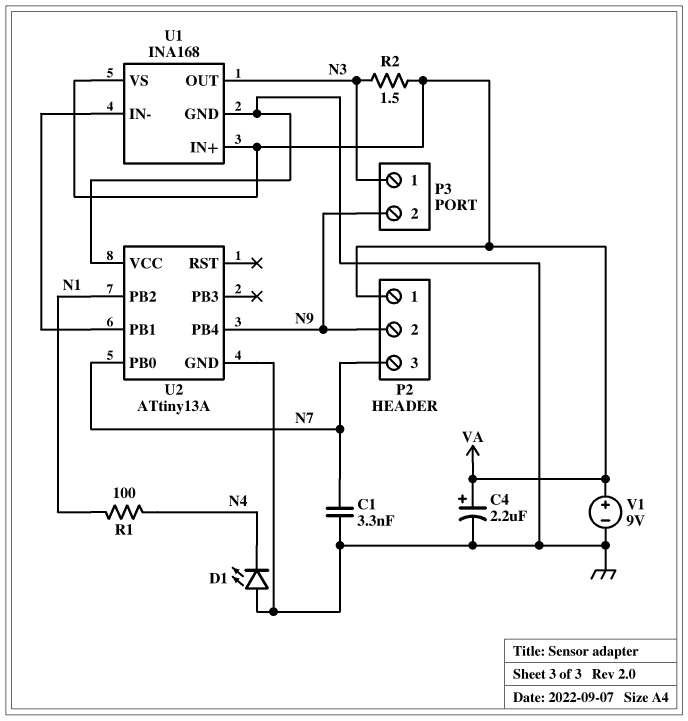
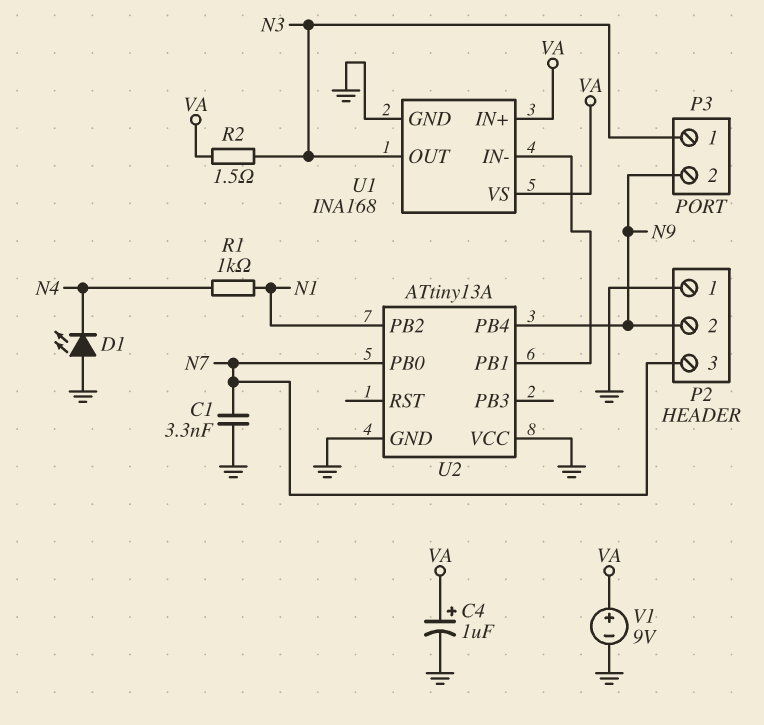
C4: 2.2uF (plus VA, minus GND) -> 1uF (plus VA, minus GND)
P2 pin 1: VA -> GND
R1: 100 (N1, N4) -> 1k (N1, N4)

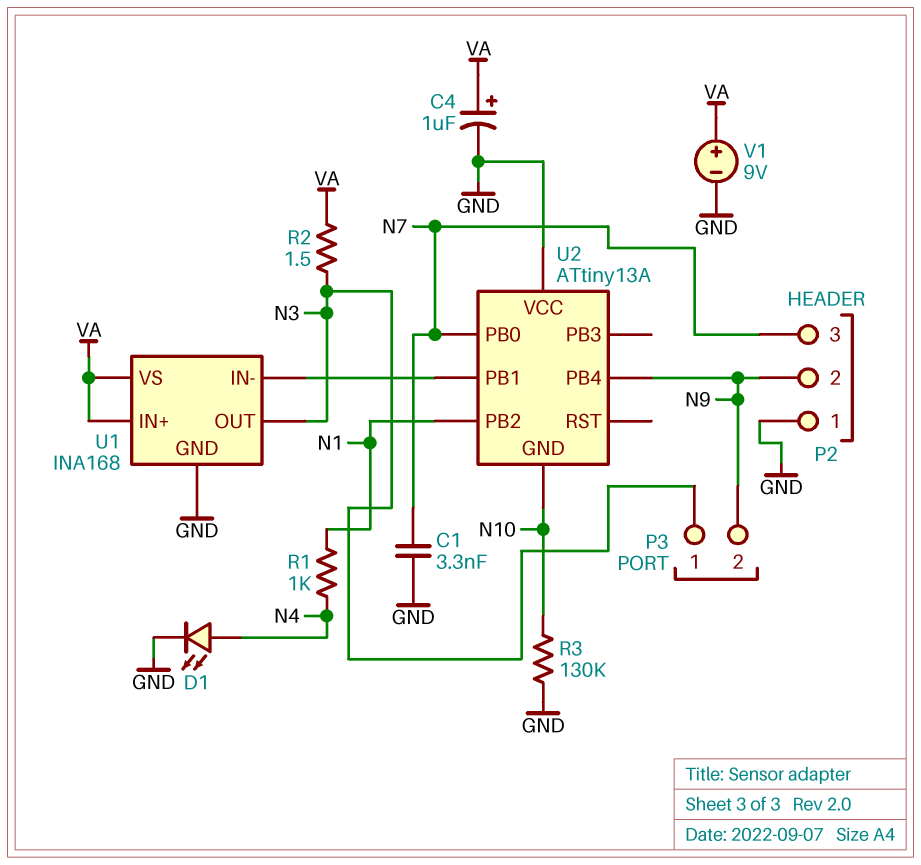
D1: LED (A GND, K N4) -> LED (A N4, K GND)
R3: none -> 130k (GND, N10)
U2 pin GND: GND -> N10

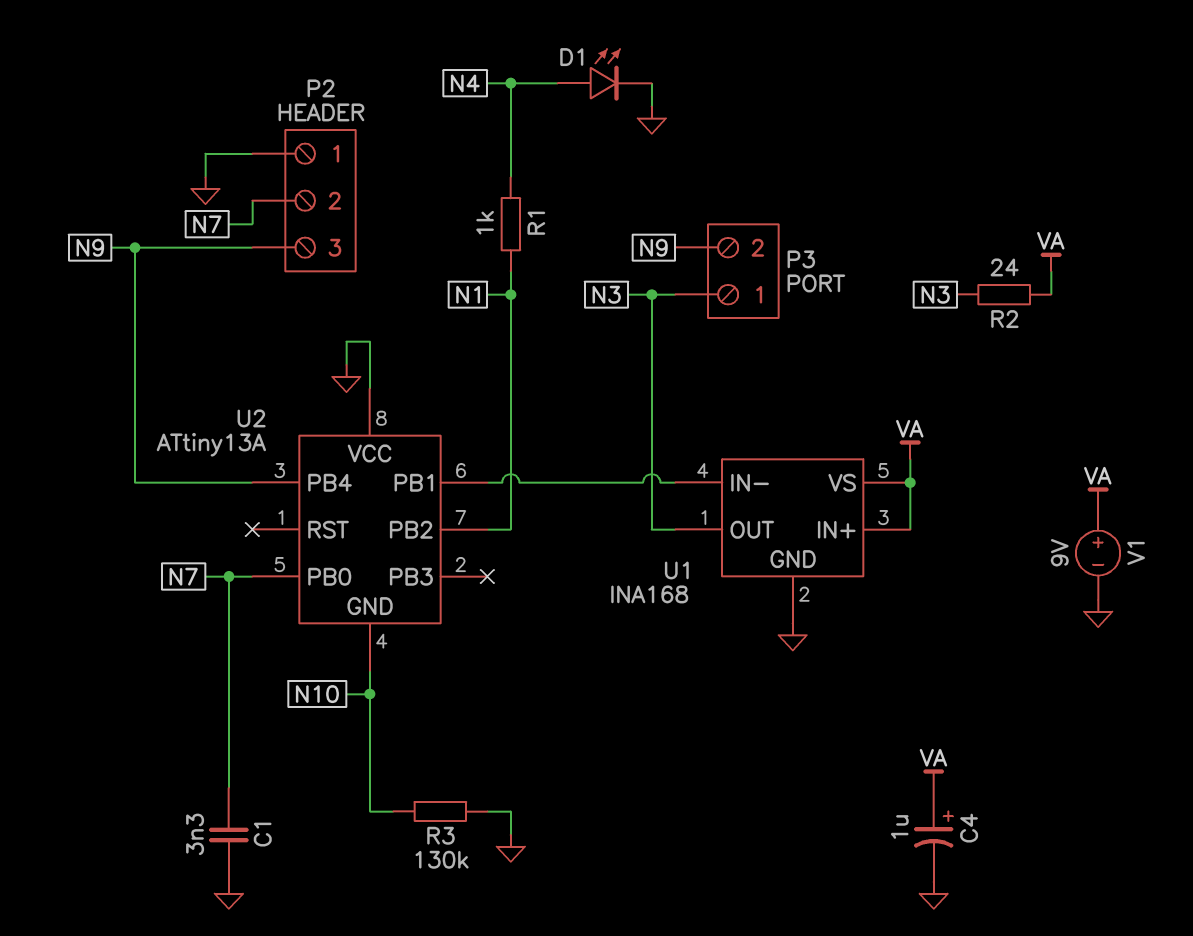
P2 pin 2: N9 -> N7
P2 pin 3: N7 -> N9
R2: 1.5 (N3, VA) -> 24 (N3, VA)

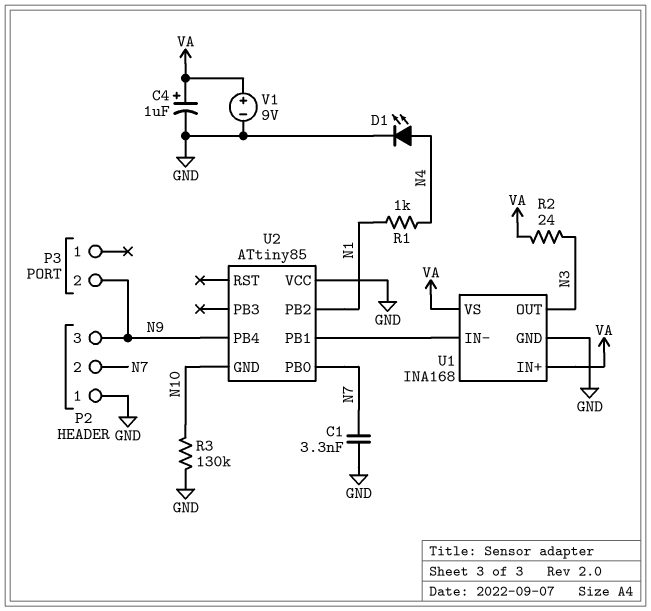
P3 pin 1: N3 -> none
U2: ATtiny13A -> ATtiny85

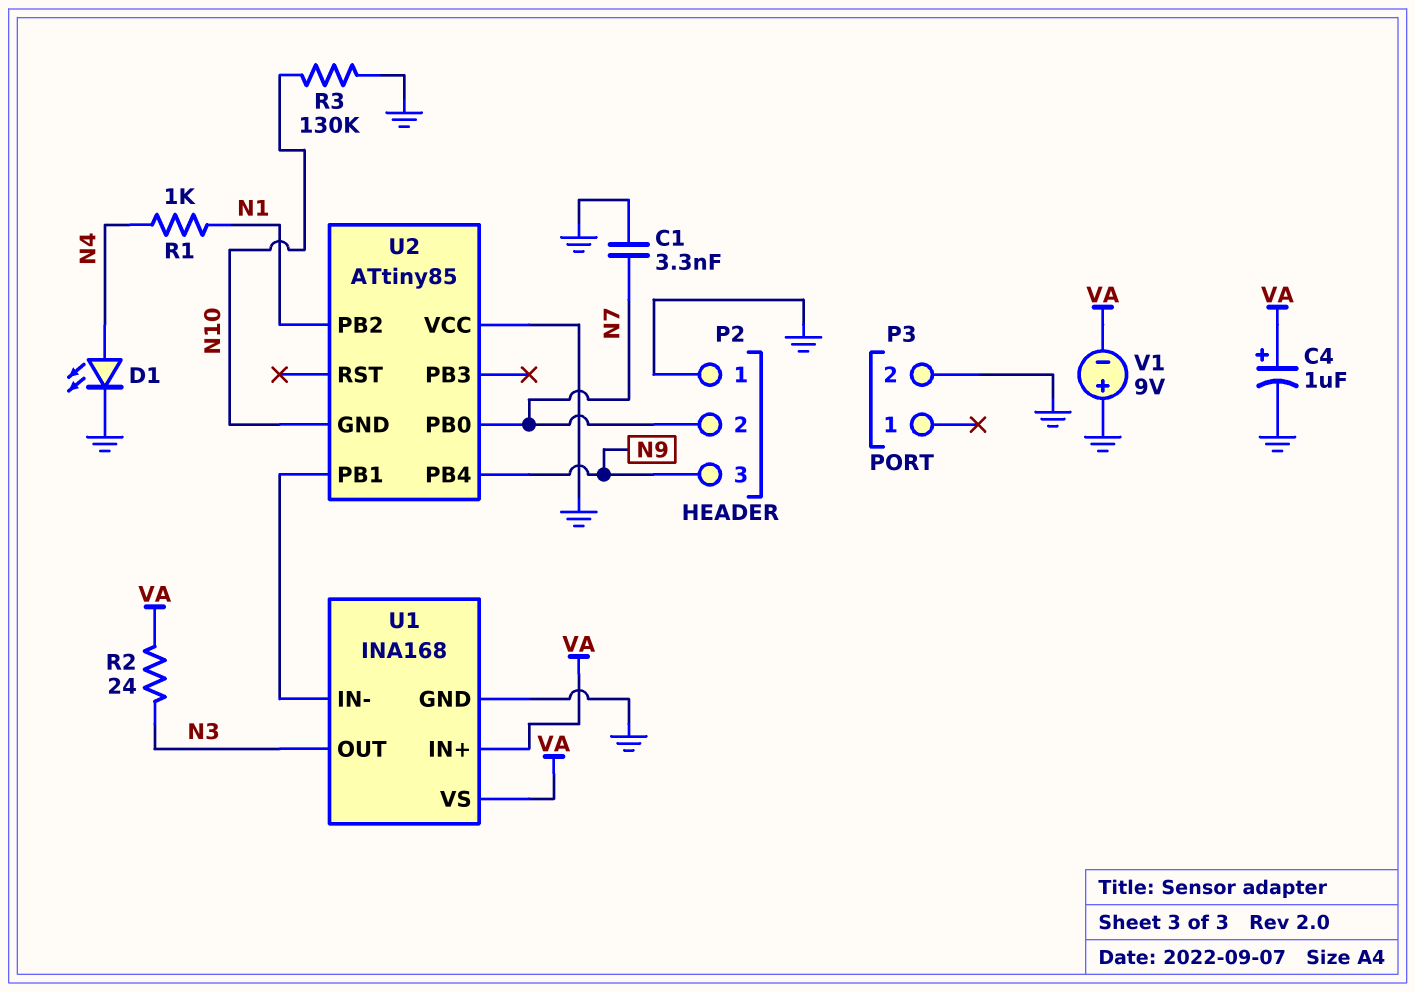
P3 pin 2: N9 -> GND
V1: 9V (plus VA, minus GND) -> 9V (plus GND, minus VA)

